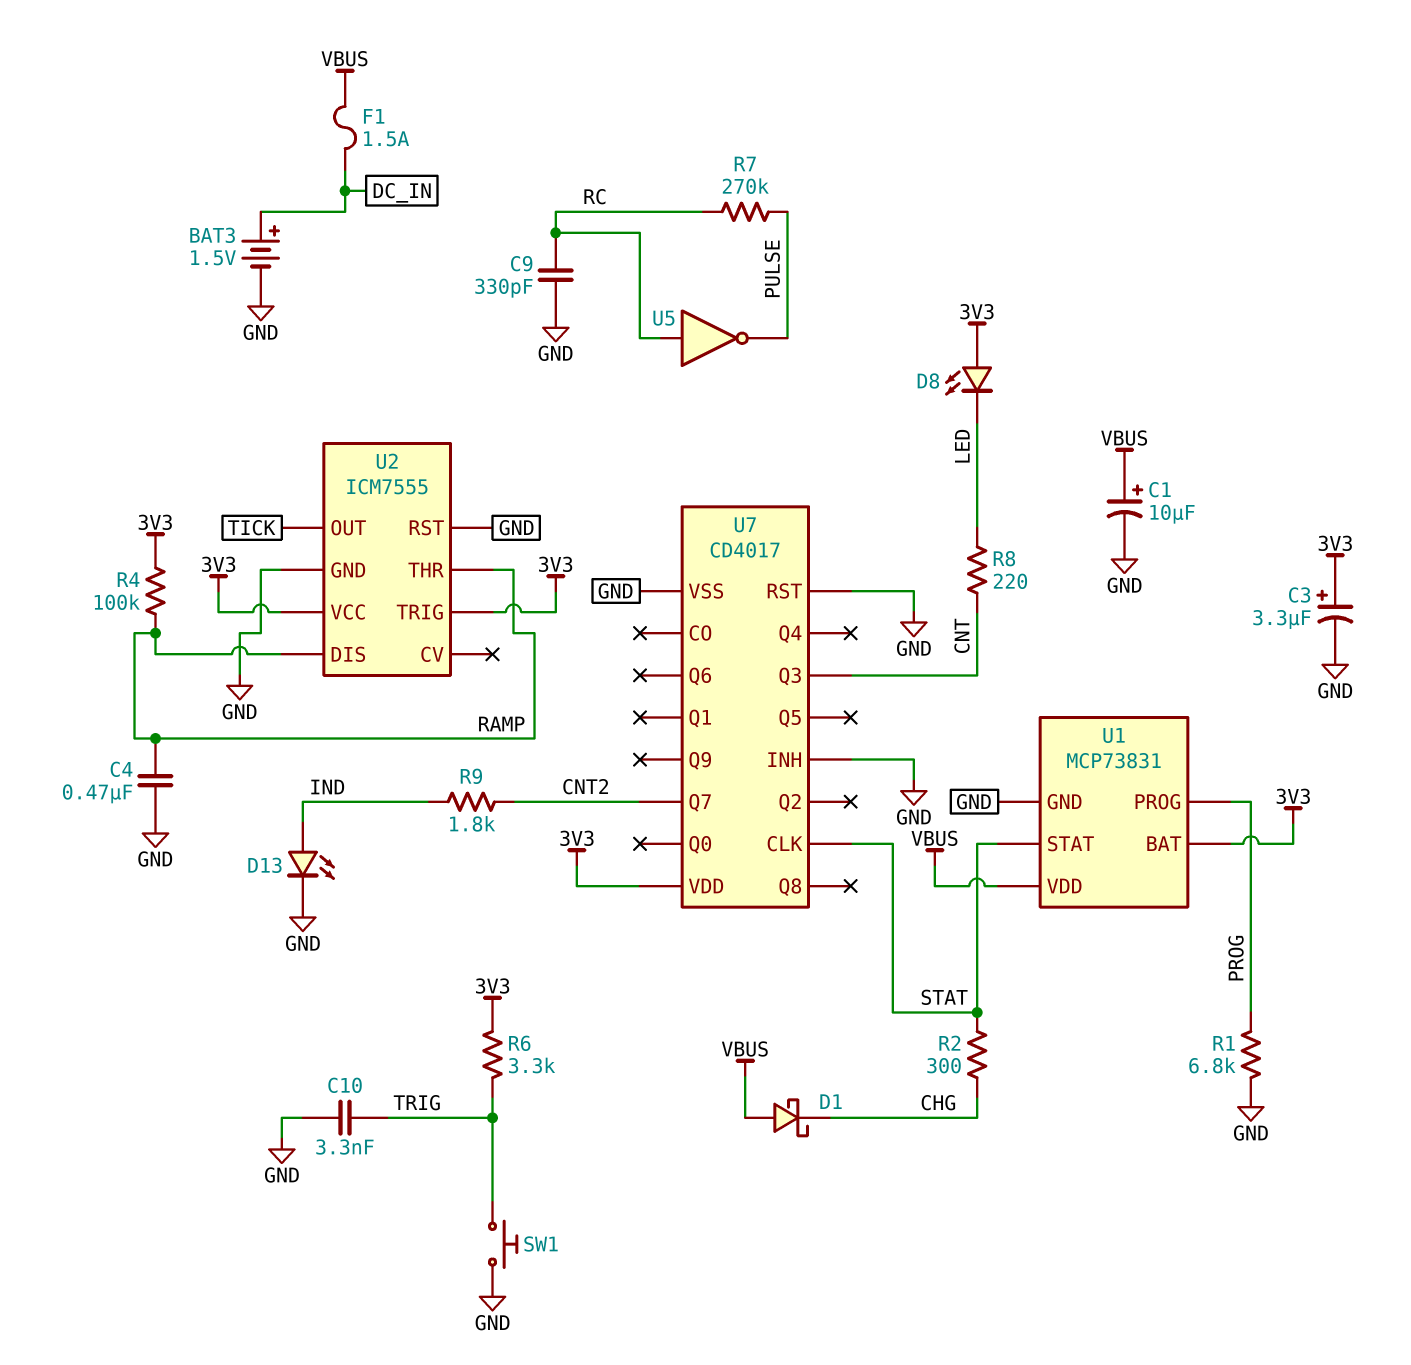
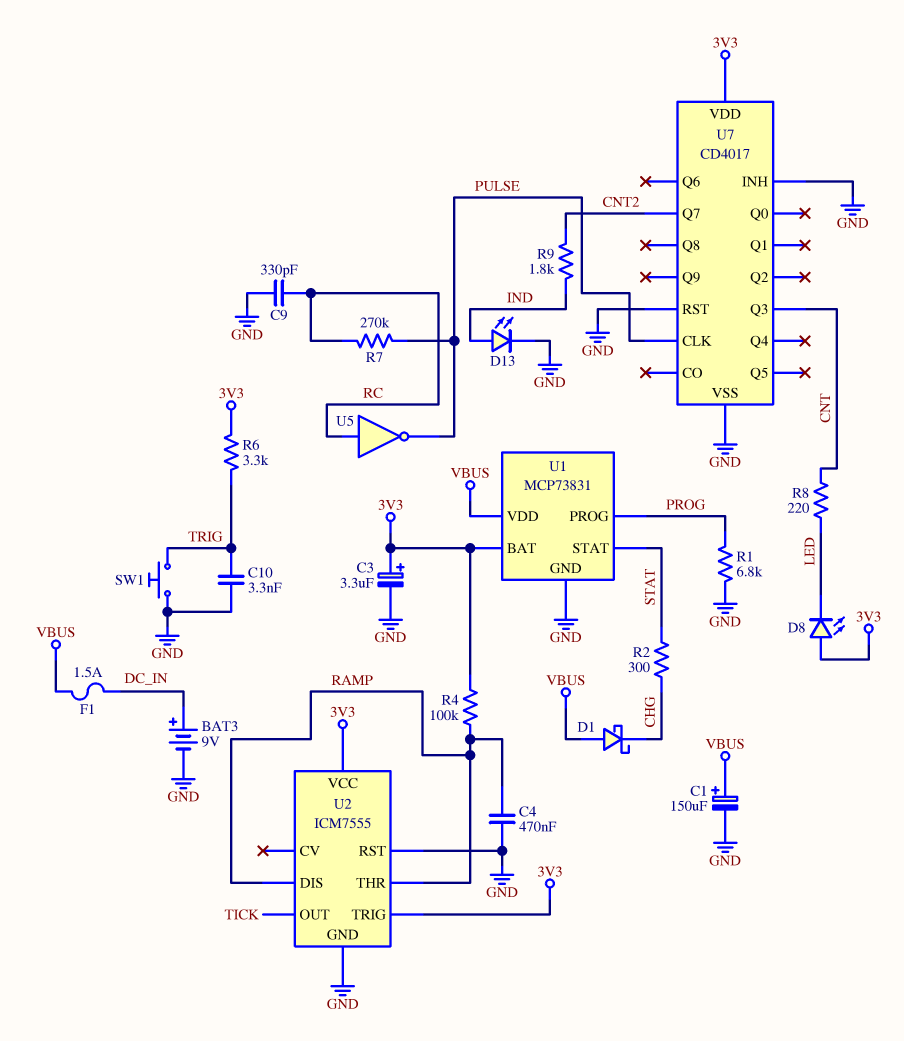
BAT3: 1.5V (plus DC_IN, minus GND) -> 9V (plus DC_IN, minus GND)
C1: 10uF (plus VBUS, minus GND) -> 150uF (plus VBUS, minus GND)
U7 pin CLK: STAT -> PULSE

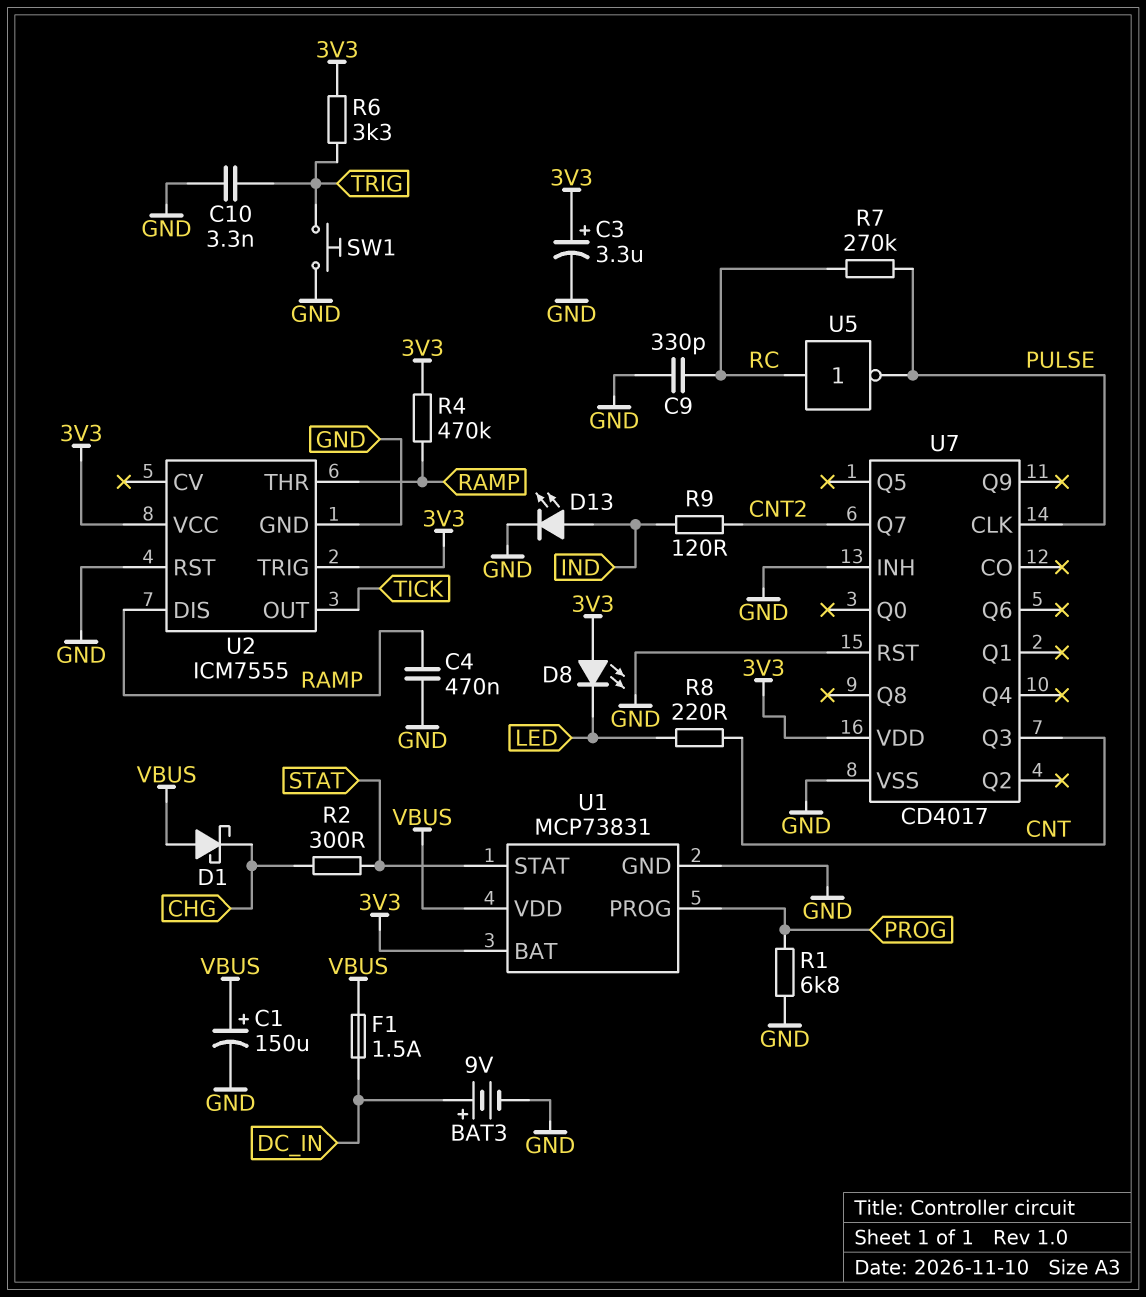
R4: 100k (3V3, RAMP) -> 470k (3V3, RAMP)
R9: 1.8k (CNT2, IND) -> 120 (CNT2, IND)

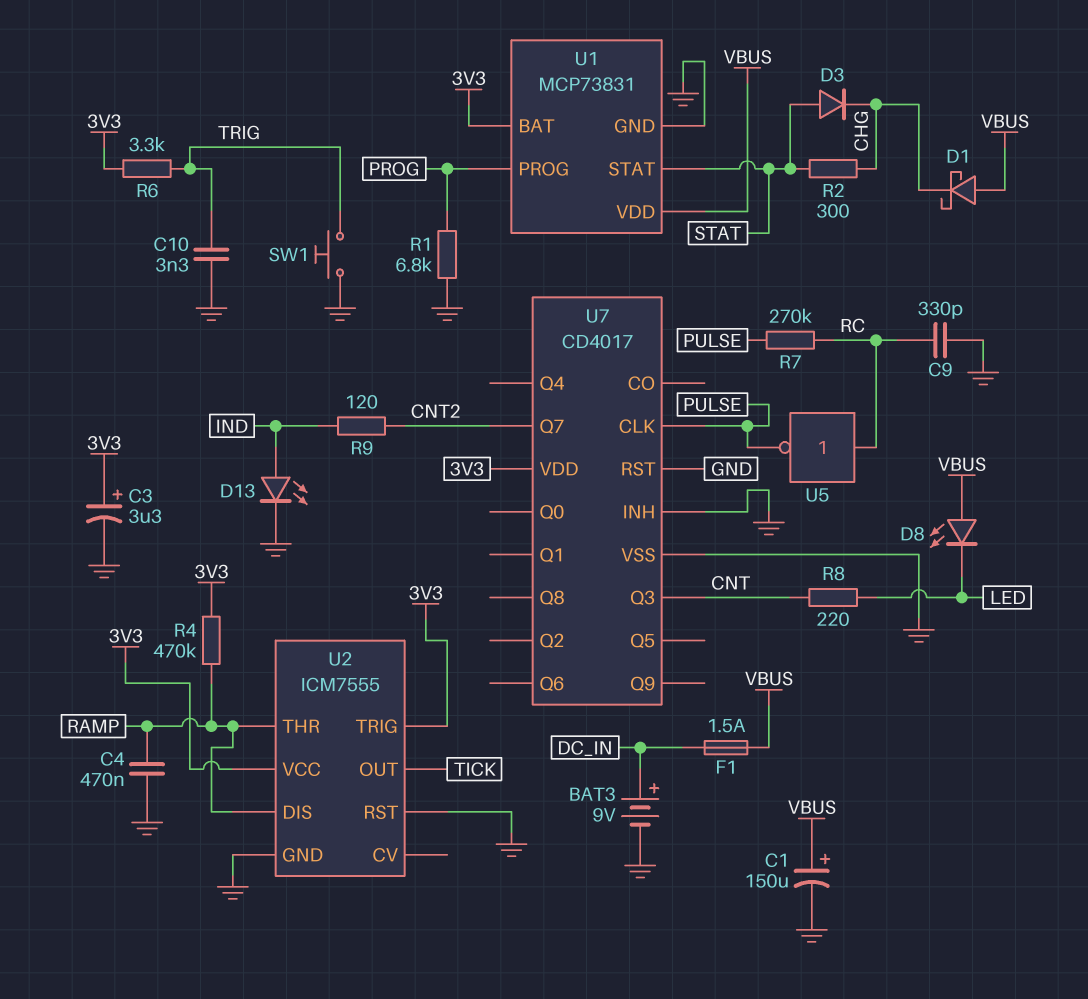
D3: none -> diode (A STAT, K CHG)
D8: LED (A 3V3, K LED) -> LED (A VBUS, K LED)

